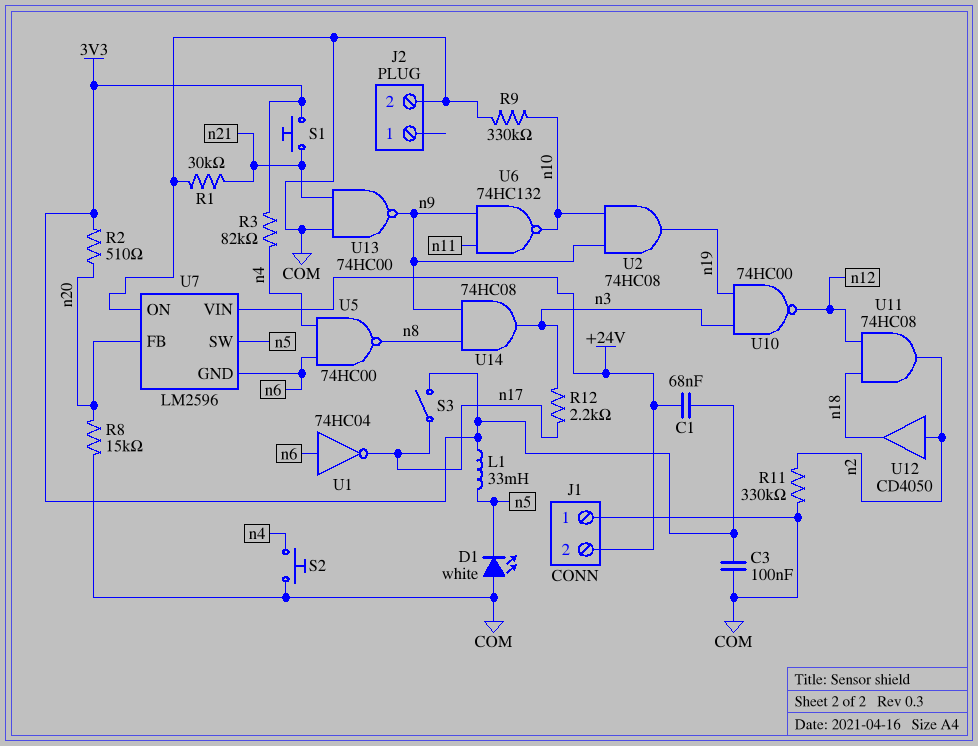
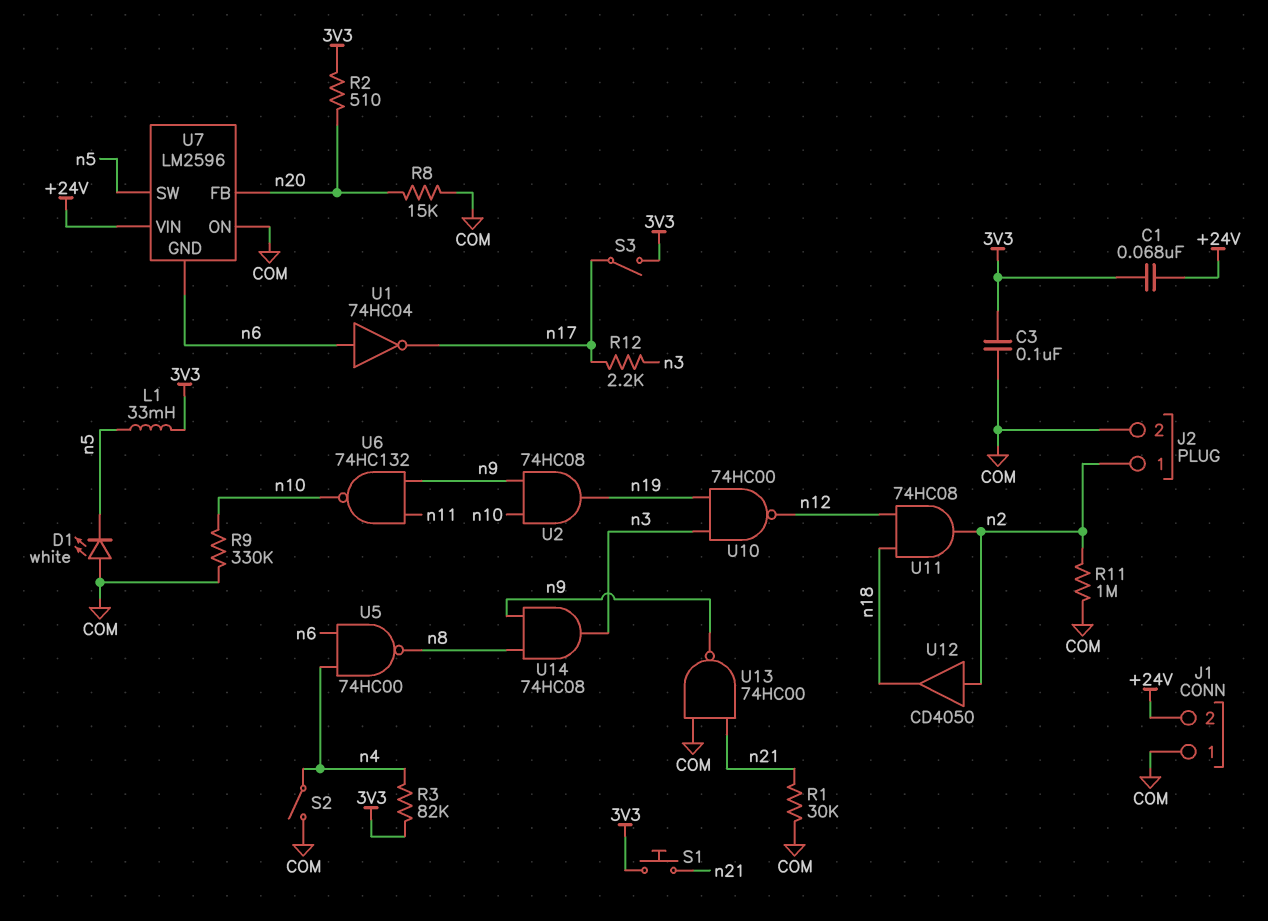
J2 pin 1: none -> n2
R11: 330k (COM, n2) -> 1M (COM, n2)
S2: button (COM, n4) -> switch (COM, n4)

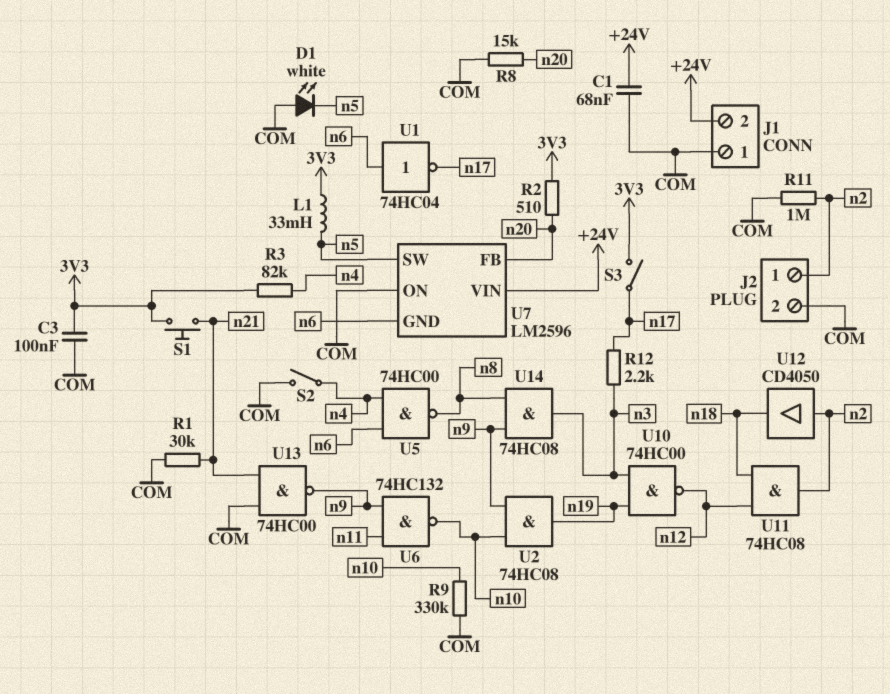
C1: 68nF (+24V, 3V3) -> 68nF (+24V, COM)

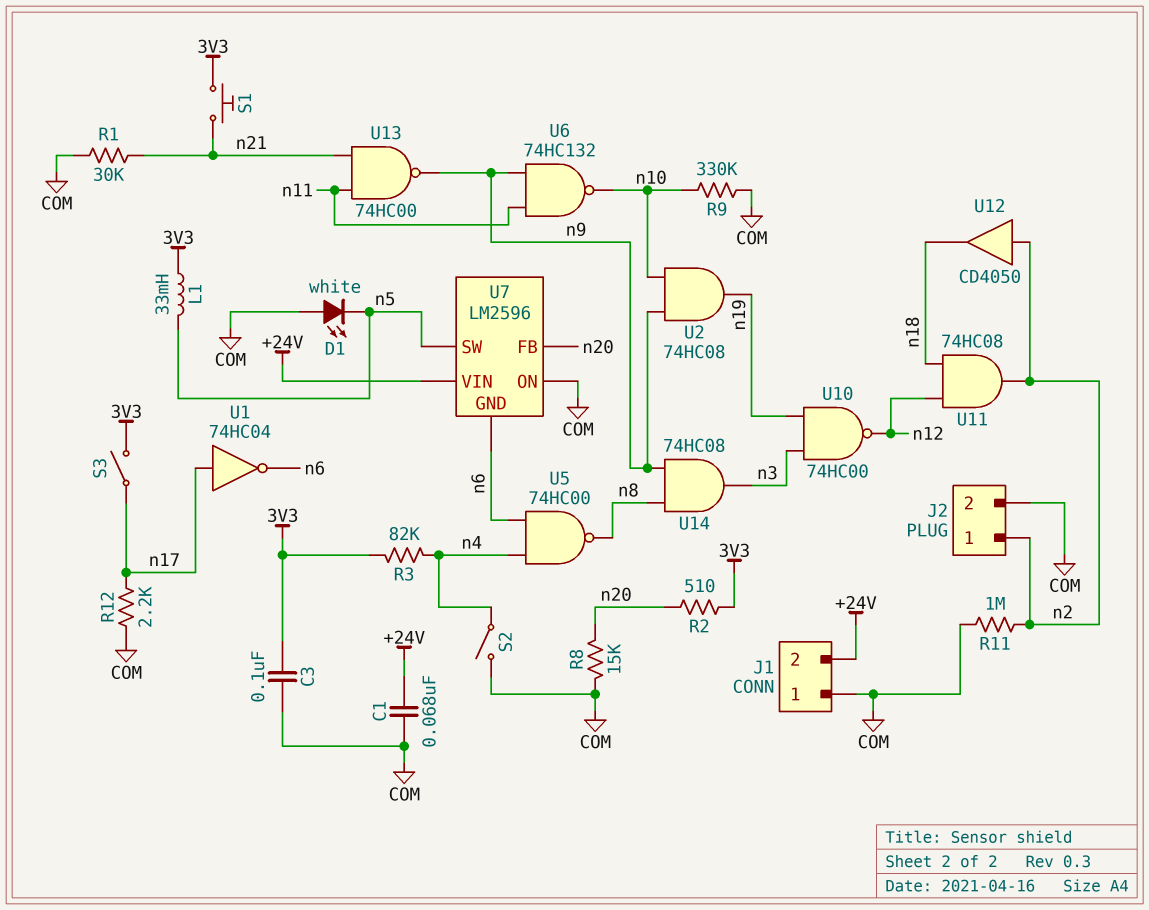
R12: 2.2k (n3, n17) -> 2.2k (COM, n17)
U1: NOT 74HC04 (in n6, out n17) -> NOT 74HC04 (in n17, out n6)
U13: NAND 74HC00 (in COM, in n21, out n9) -> NAND 74HC00 (in n11, in n21, out n9)

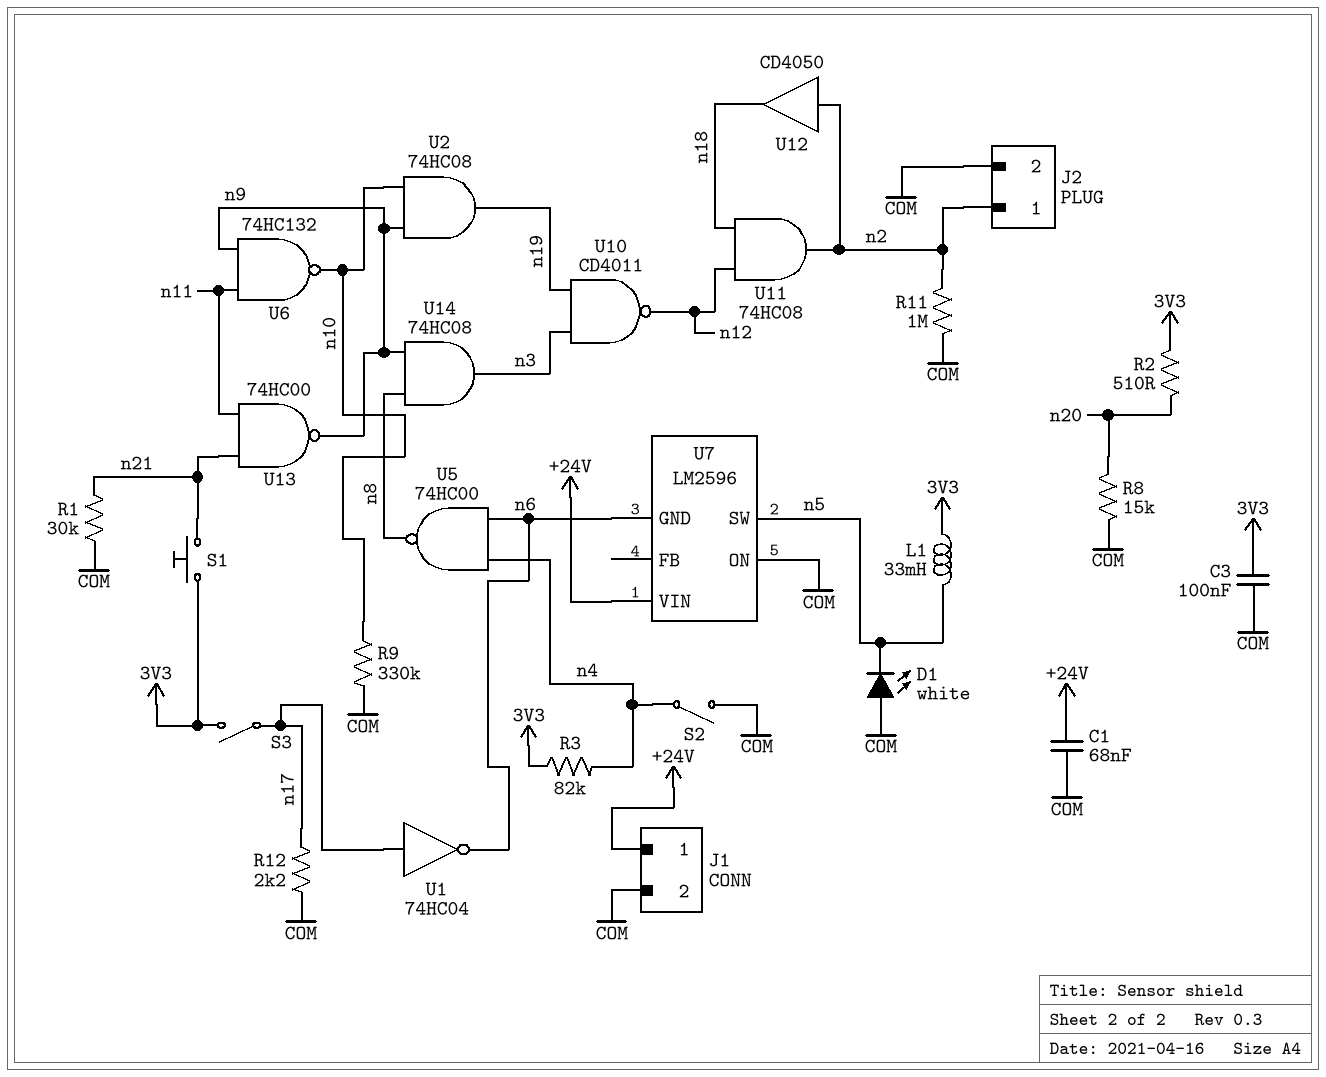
J1 pin 1: COM -> +24V
J1 pin 2: +24V -> COM
U7 pin FB: n20 -> none
U10: NAND 74HC00 (in n3, in n19, out n12) -> NAND CD4011 (in n3, in n19, out n12)

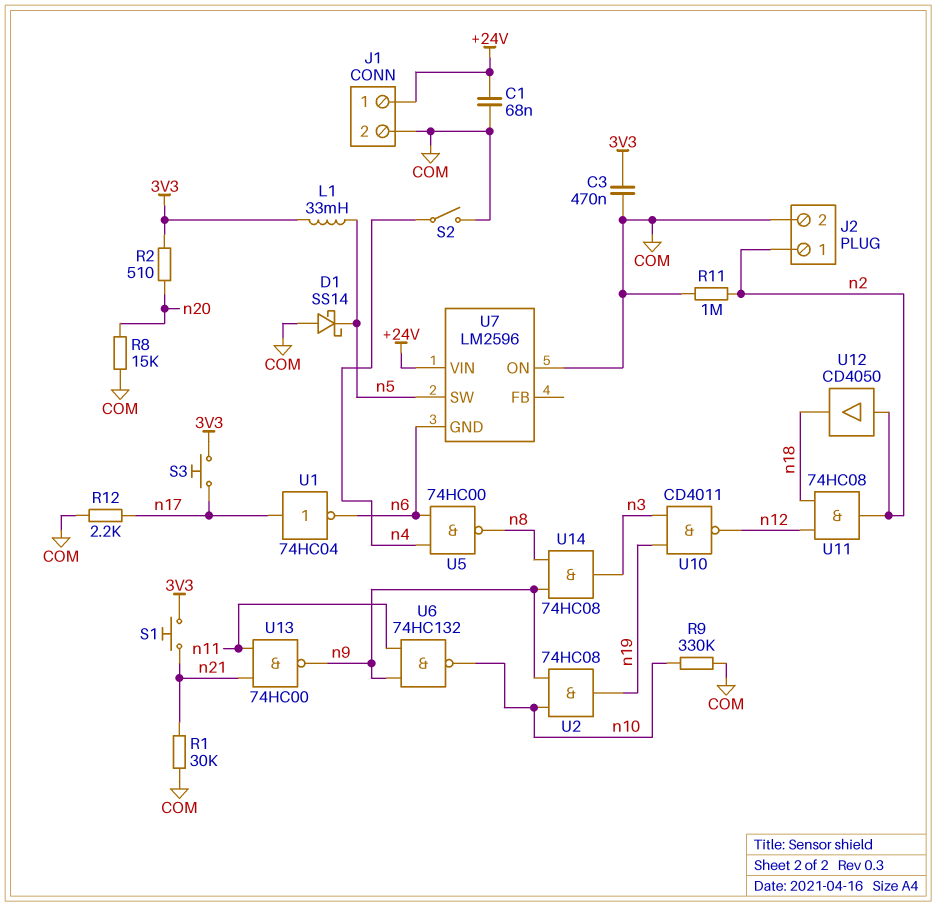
C3: 100nF (3V3, COM) -> 470nF (3V3, COM)
D1: LED white (A COM, K n5) -> schottky SS14 (A COM, K n5)
R3: 82k (3V3, n4) -> none
S3: switch (3V3, n17) -> button (3V3, n17)

